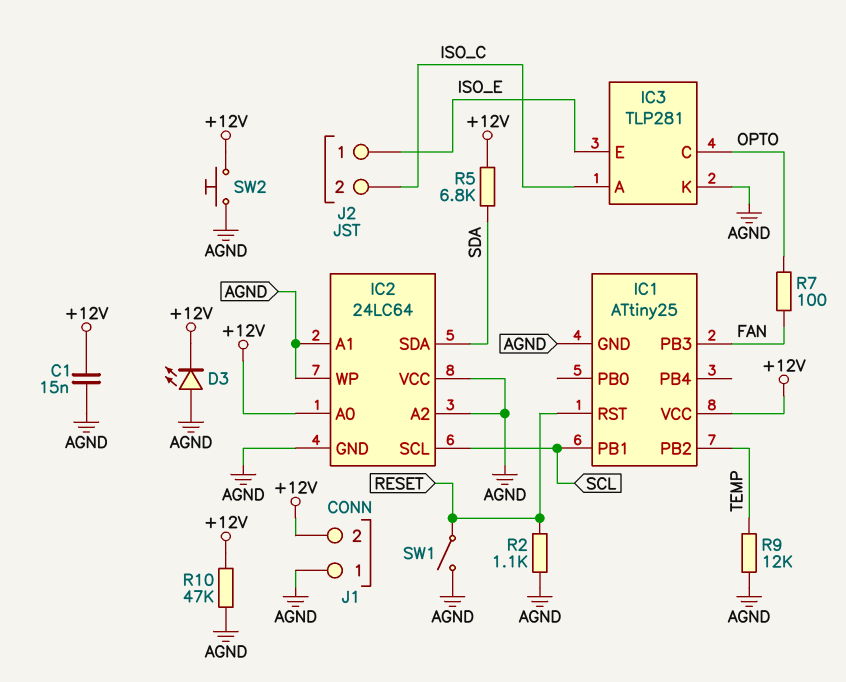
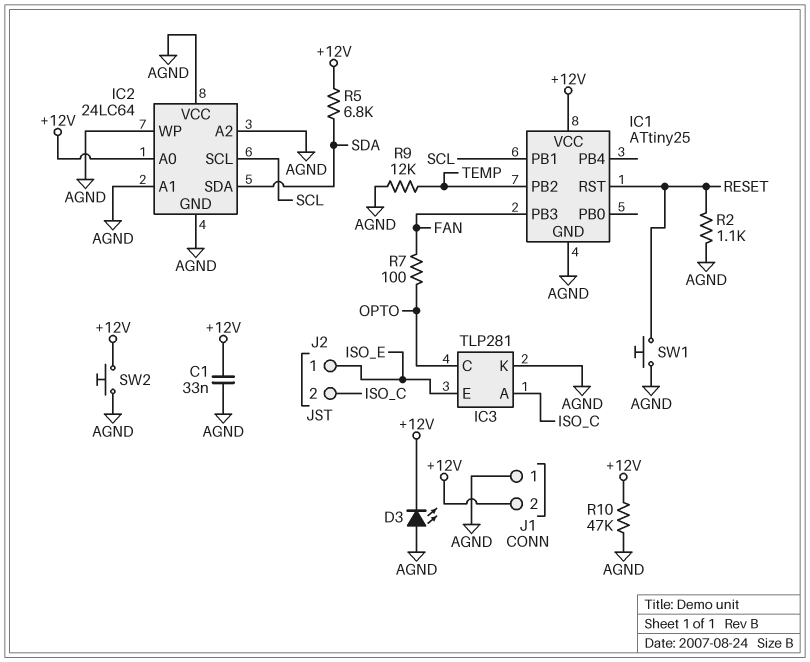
C1: 15nF (+12V, AGND) -> 33nF (+12V, AGND)
SW1: switch (AGND, RESET) -> button (AGND, RESET)

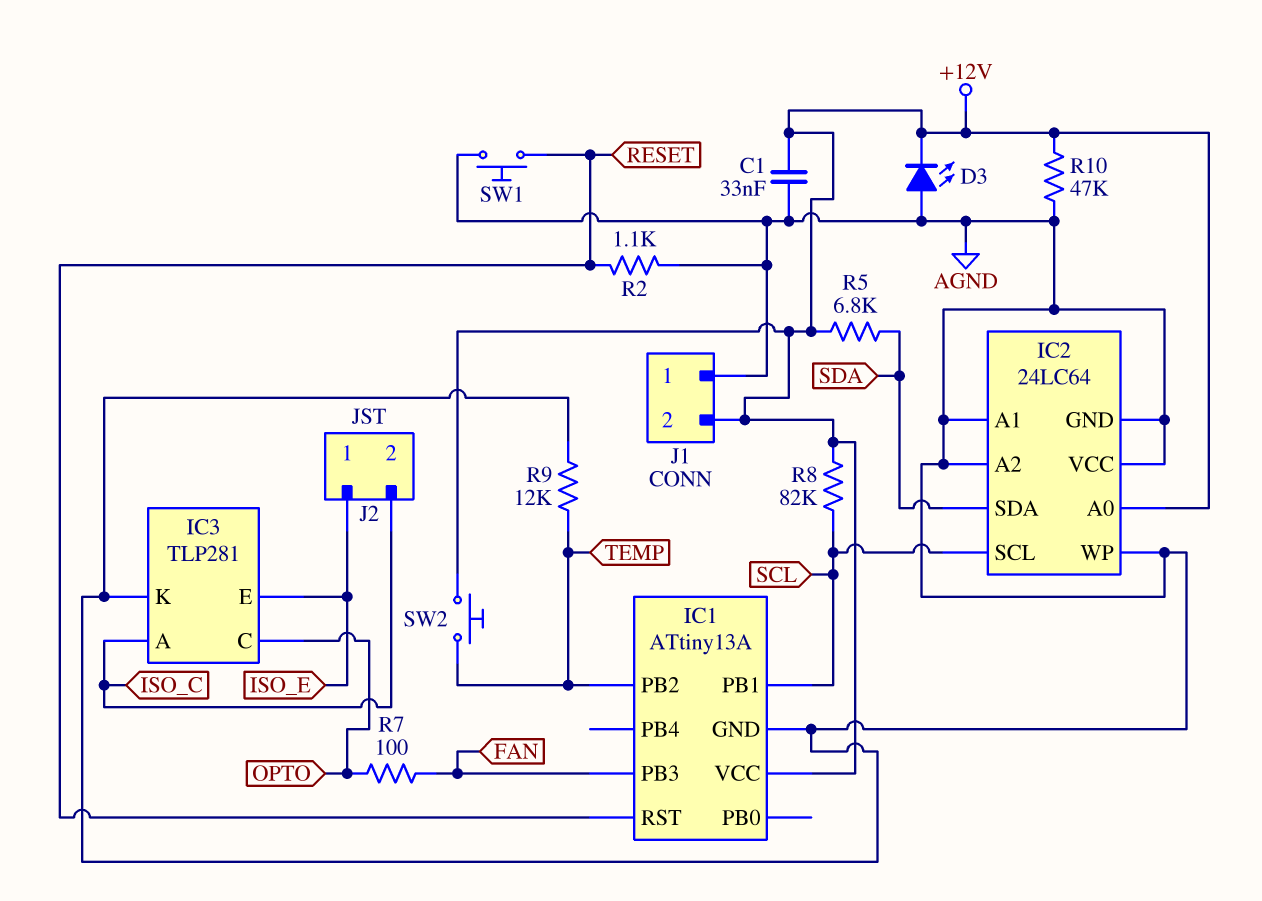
IC1: ATtiny25 -> ATtiny13A
R8: none -> 82k (+12V, SCL)
SW2: button (+12V, AGND) -> button (+12V, TEMP)

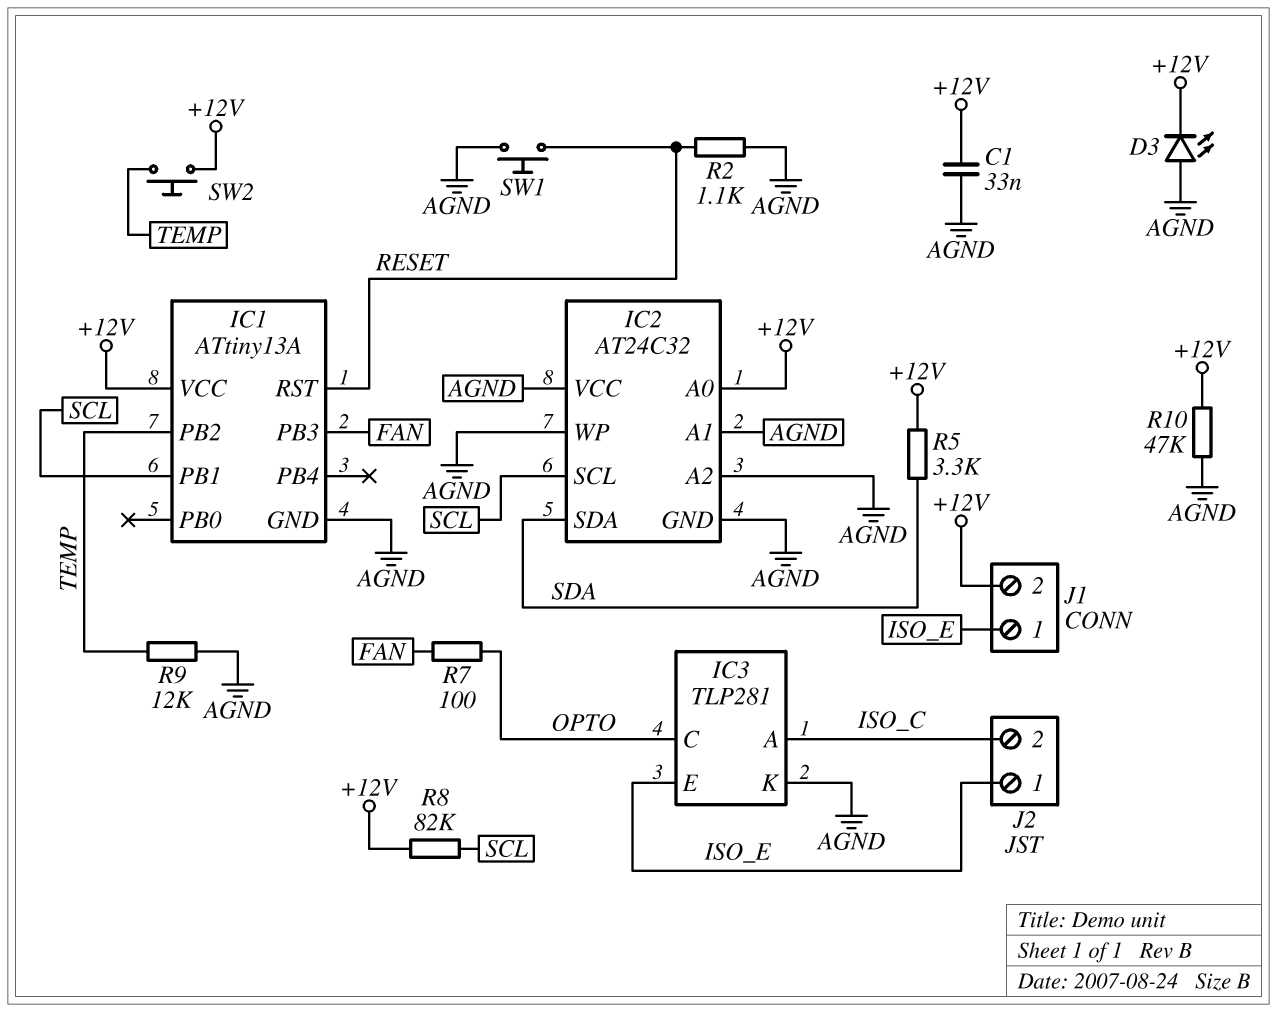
IC2: 24LC64 -> AT24C32
J1 pin 1: AGND -> ISO_E
R5: 6.8k (+12V, SDA) -> 3.3k (+12V, SDA)

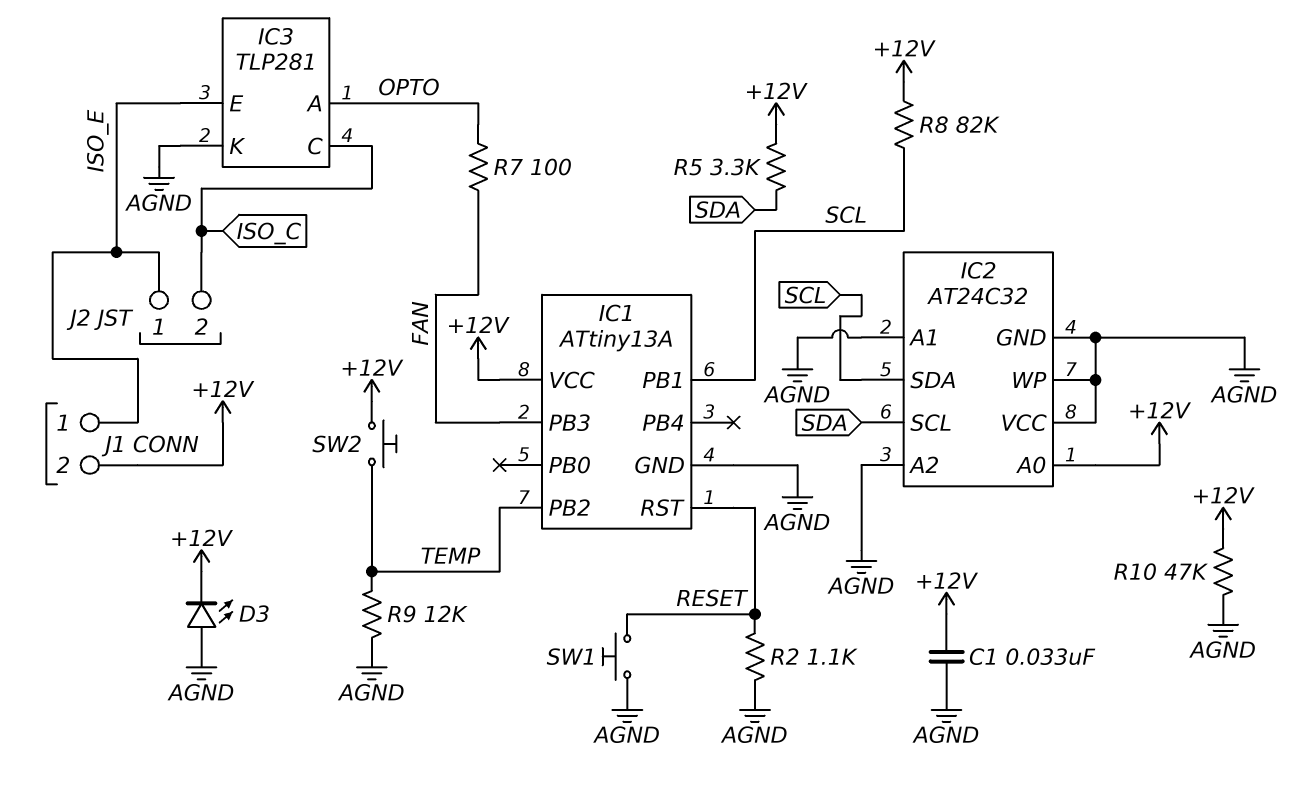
IC2 pin SCL: SCL -> SDA
IC2 pin SDA: SDA -> SCL
IC3 pin A: ISO_C -> OPTO
IC3 pin C: OPTO -> ISO_C

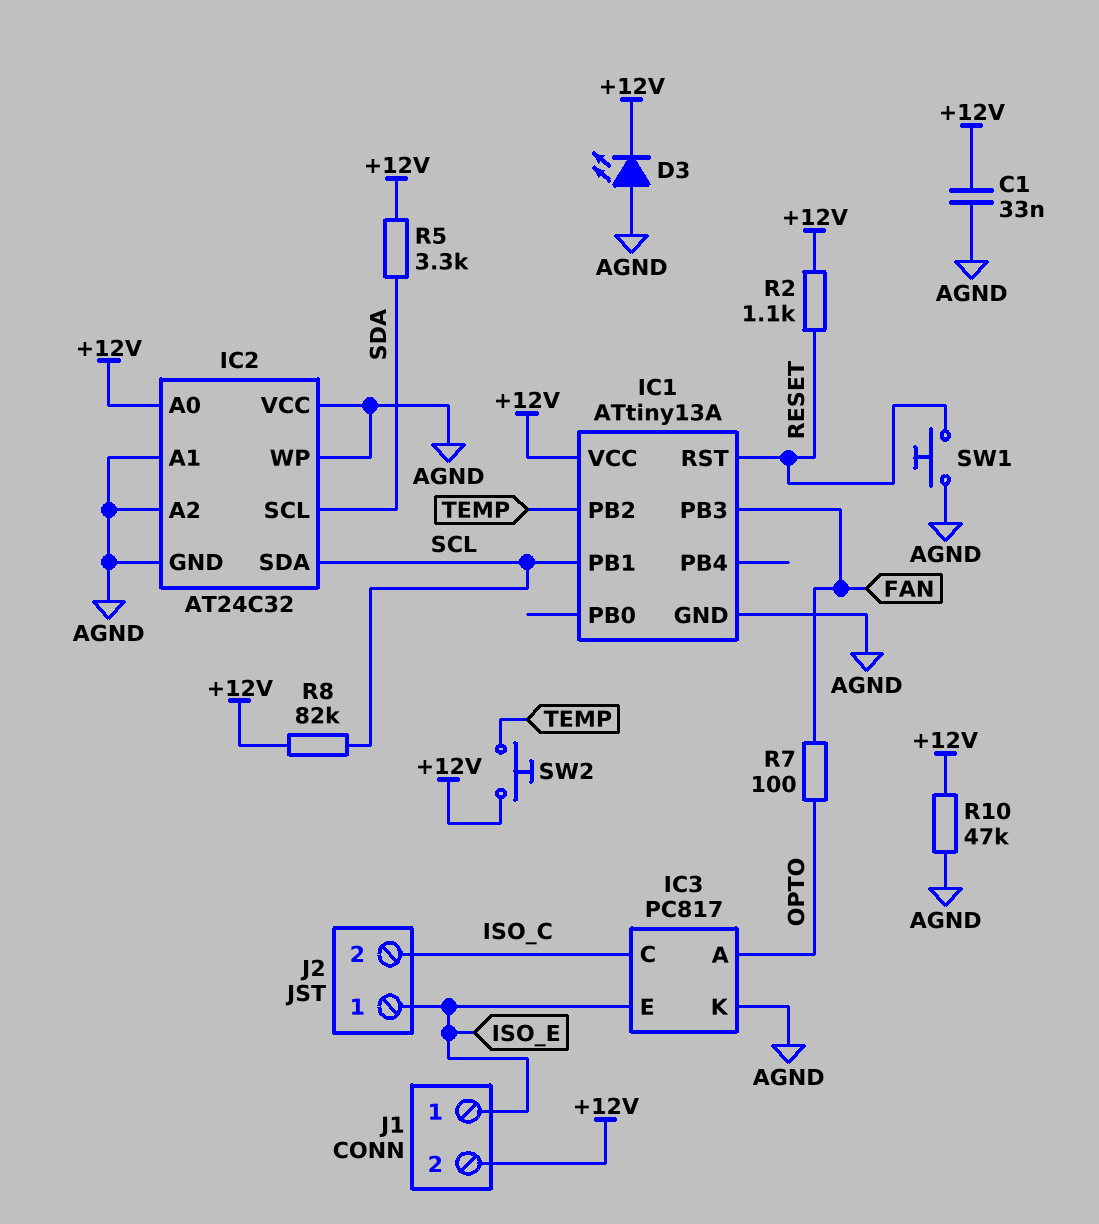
IC3: TLP281 -> PC817
R2: 1.1k (AGND, RESET) -> 1.1k (+12V, RESET)
R9: 12k (AGND, TEMP) -> none

